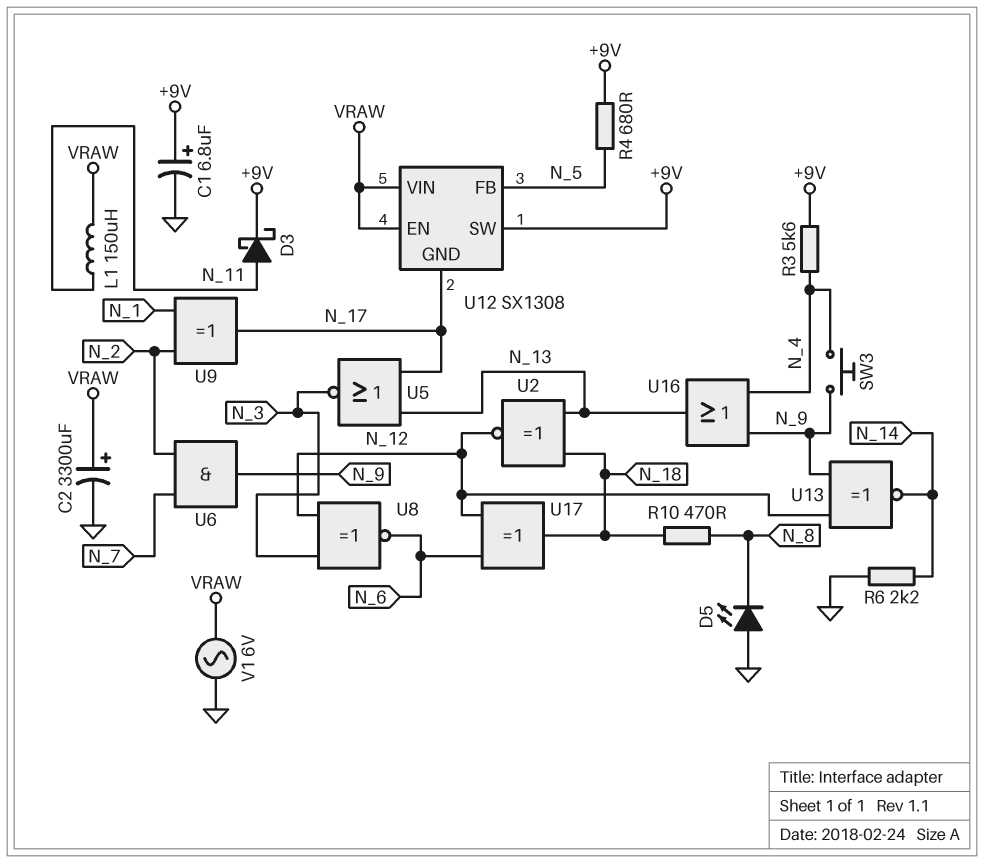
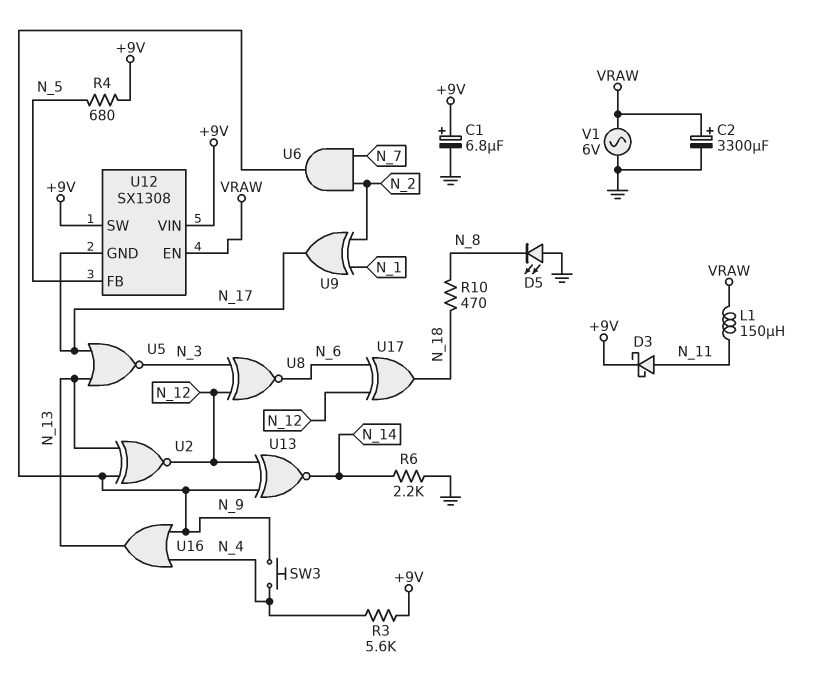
U2: XNOR (in N_13, in N_18, out N_12) -> XNOR (in N_9, in N_13, out N_12)
U12 pin VIN: VRAW -> +9V

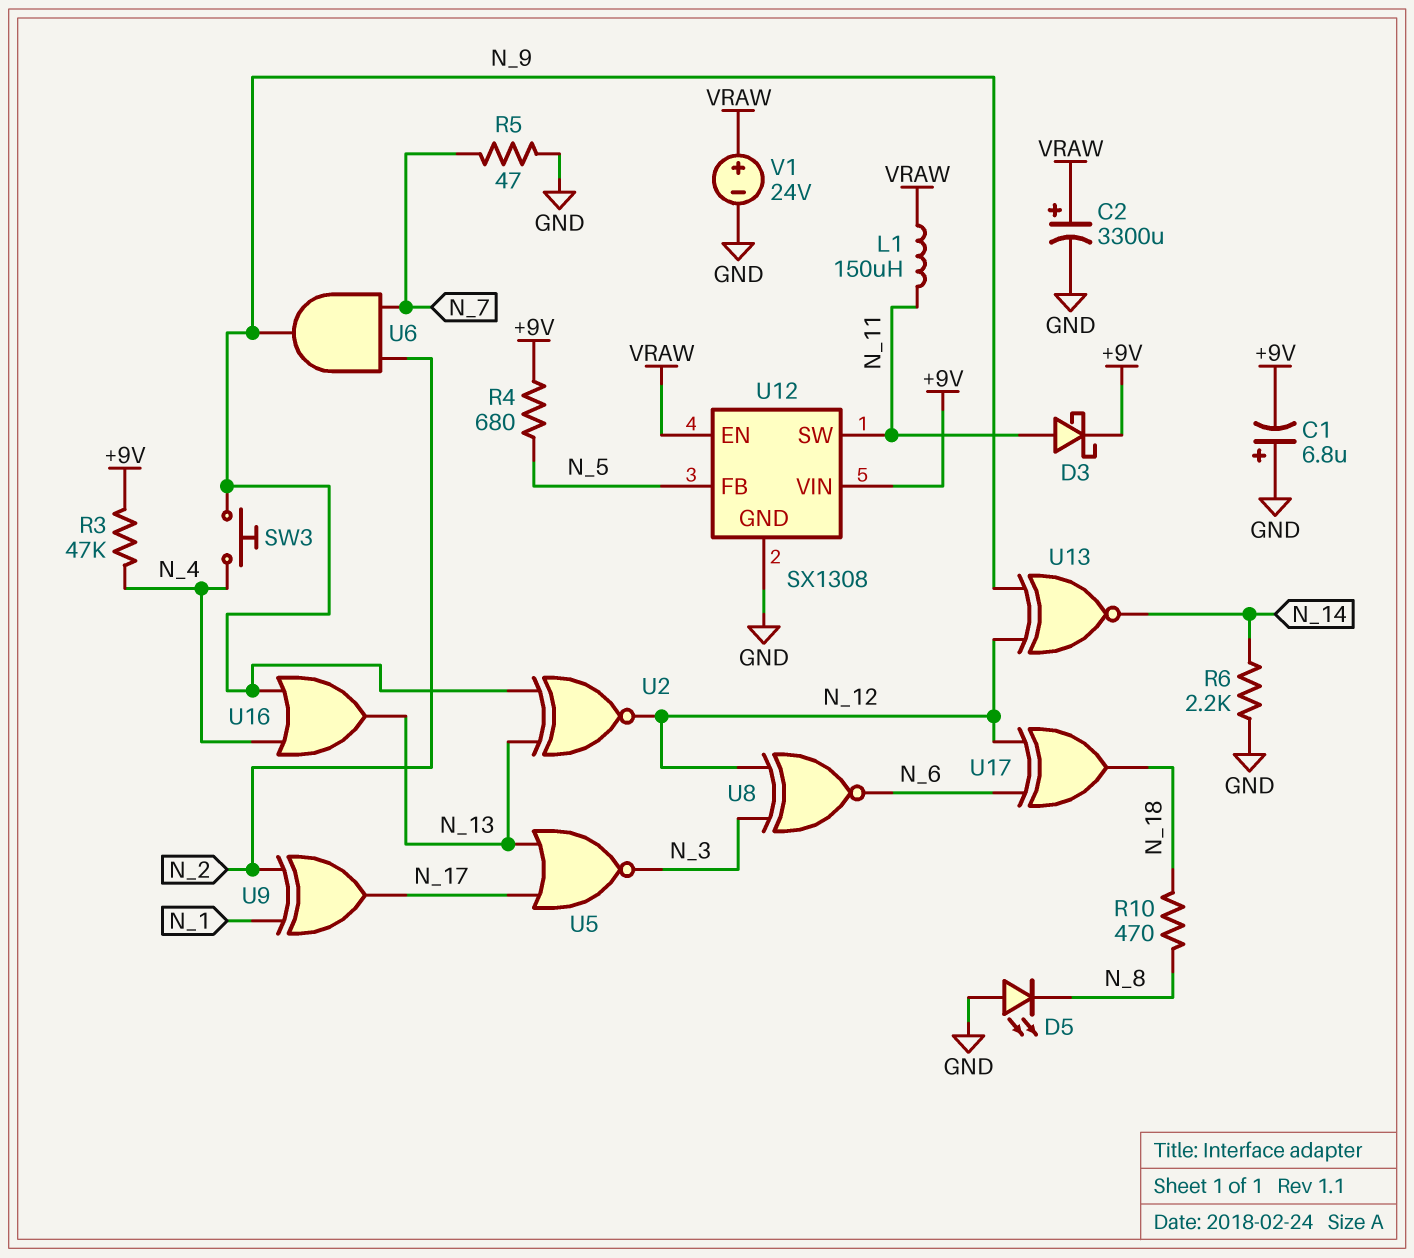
C1: 6.8uF (plus +9V, minus GND) -> 6.8uF (plus GND, minus +9V)
R3: 5.6k (+9V, N_4) -> 47k (+9V, N_4)
R5: none -> 47 (GND, N_7)
U12 pin GND: N_17 -> GND
U12 pin SW: +9V -> N_11
V1: AC 6V (GND, VRAW) -> 24V (plus VRAW, minus GND)

